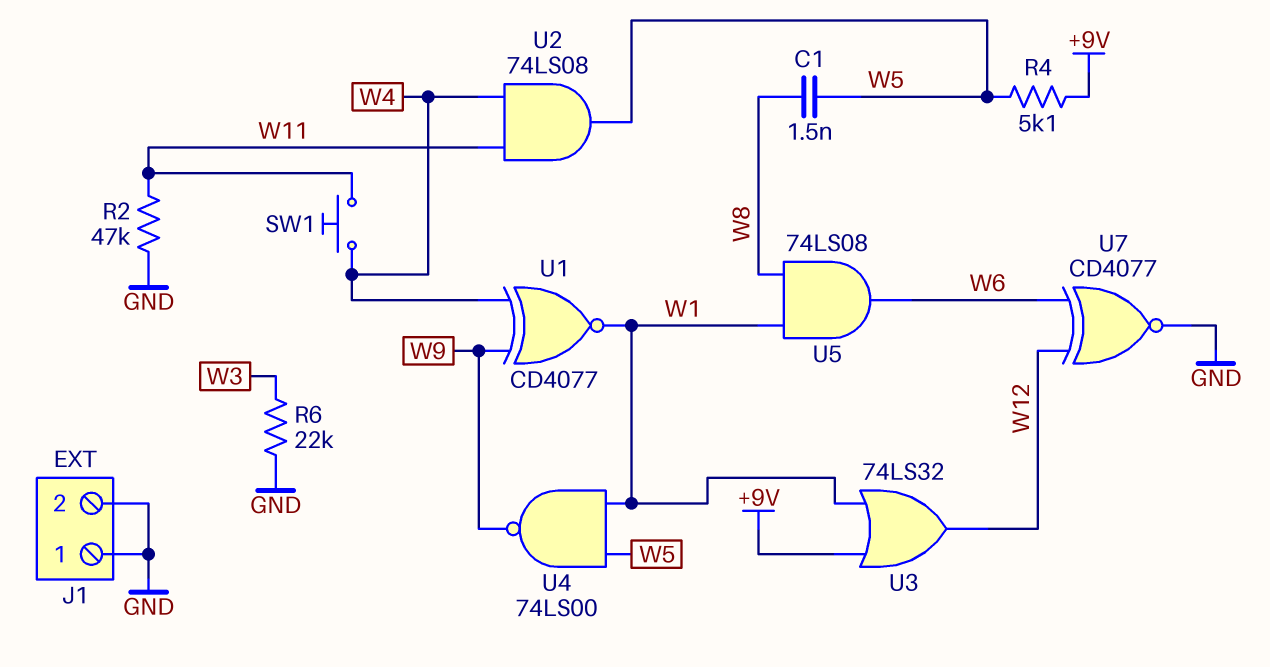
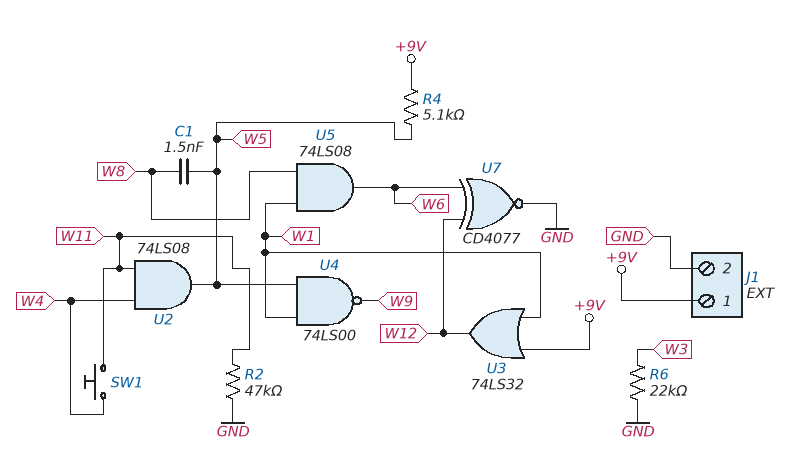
J1 pin 1: GND -> +9V
U1: XNOR CD4077 (in W4, in W9, out W1) -> none

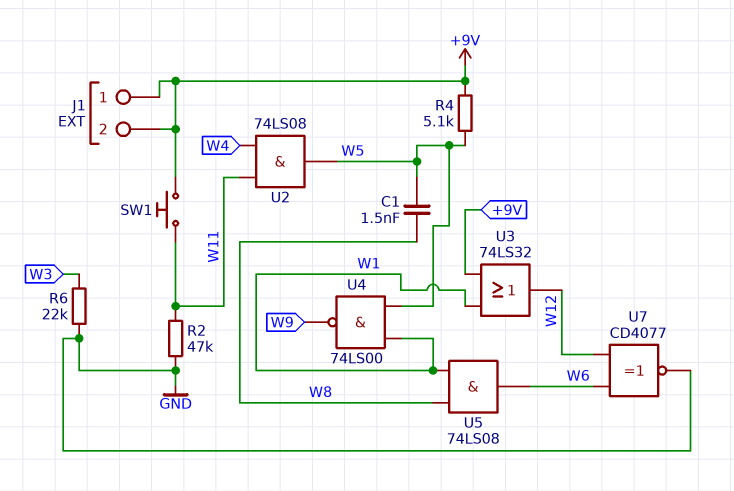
J1 pin 2: GND -> +9V
SW1: button (W4, W11) -> button (+9V, W11)

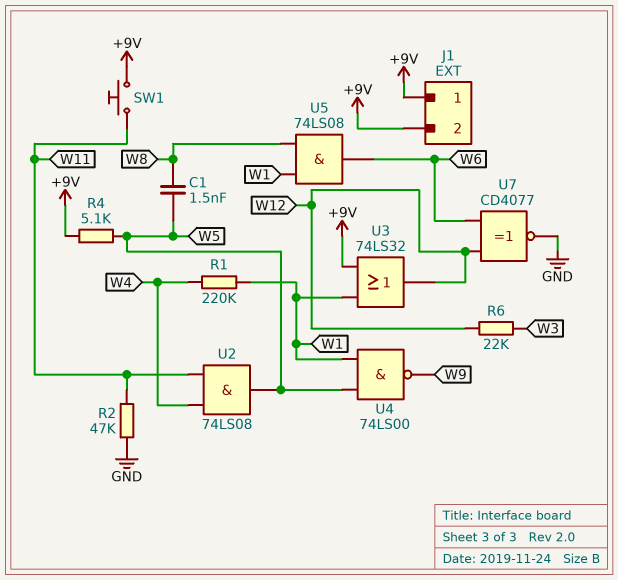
R1: none -> 220k (W1, W4)
R6: 22k (GND, W3) -> 22k (W3, W12)

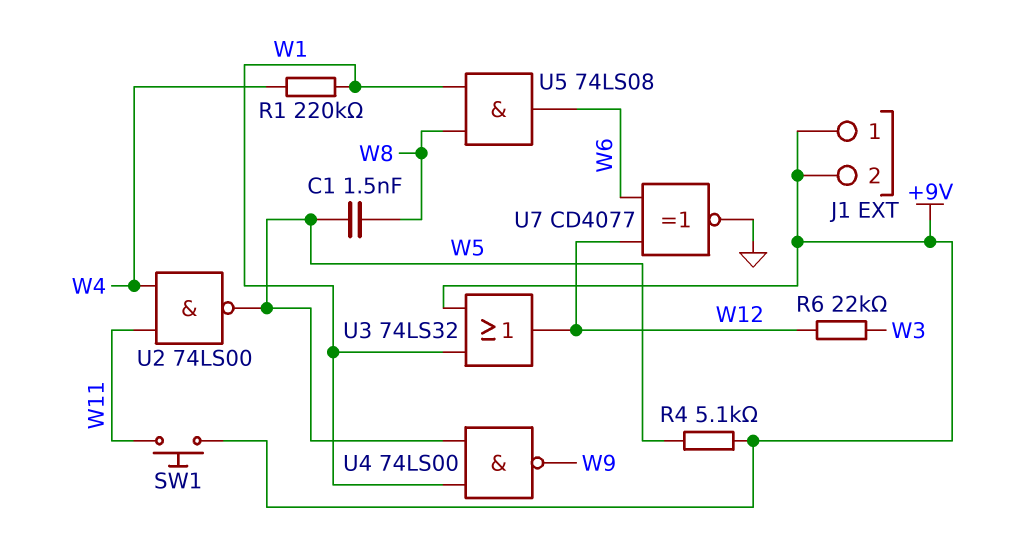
R2: 47k (GND, W11) -> none
U2: AND 74LS08 (in W4, in W11, out W5) -> NAND 74LS00 (in W4, in W11, out W5)

